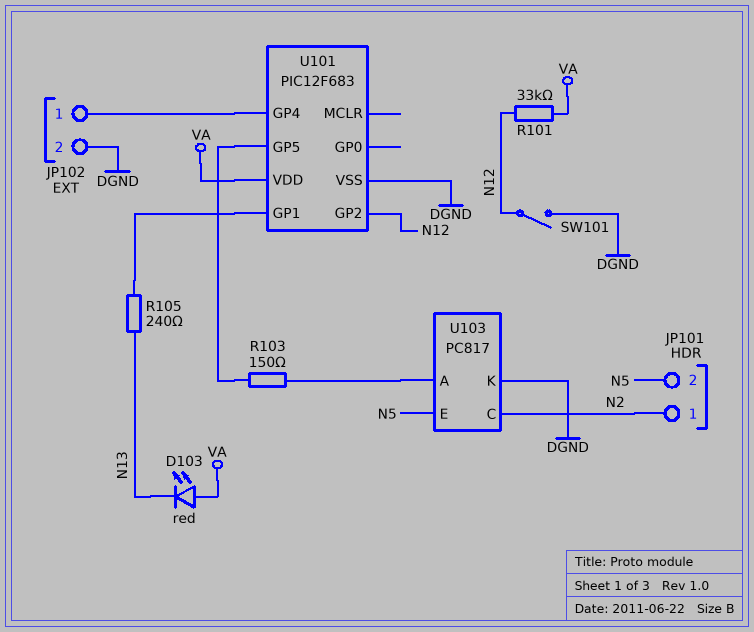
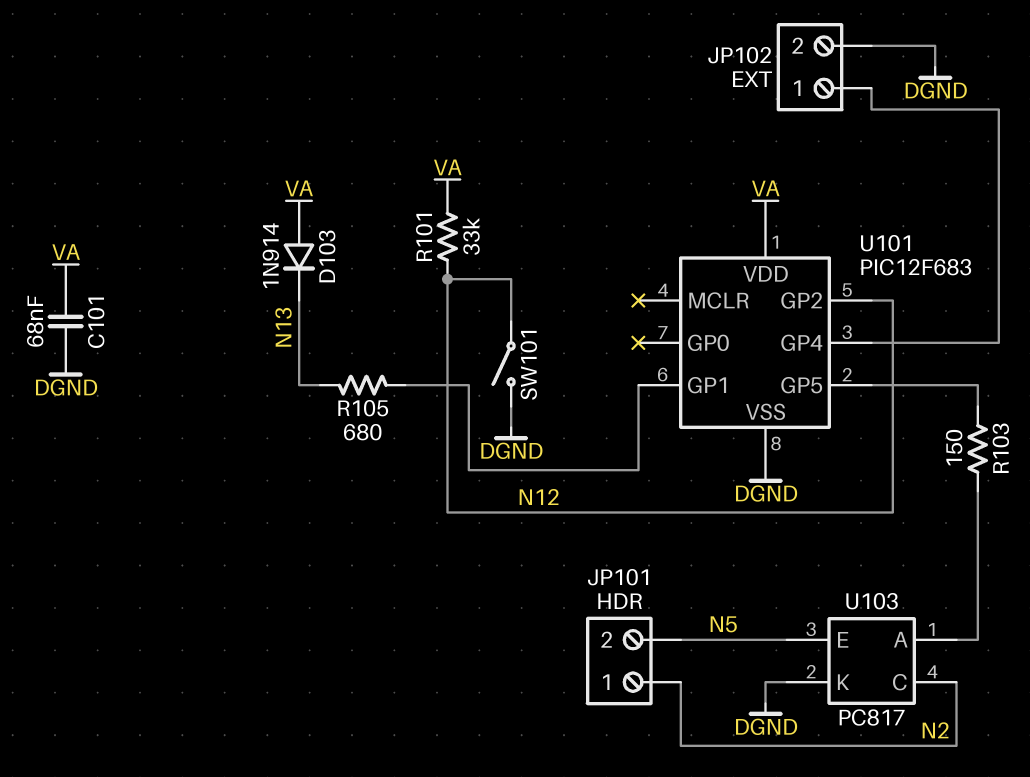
C101: none -> 68nF (DGND, VA)
D103: LED red (A VA, K N13) -> diode 1N914 (A VA, K N13)
R105: 240 (N13, U101/GP1) -> 680 (N13, U101/GP1)

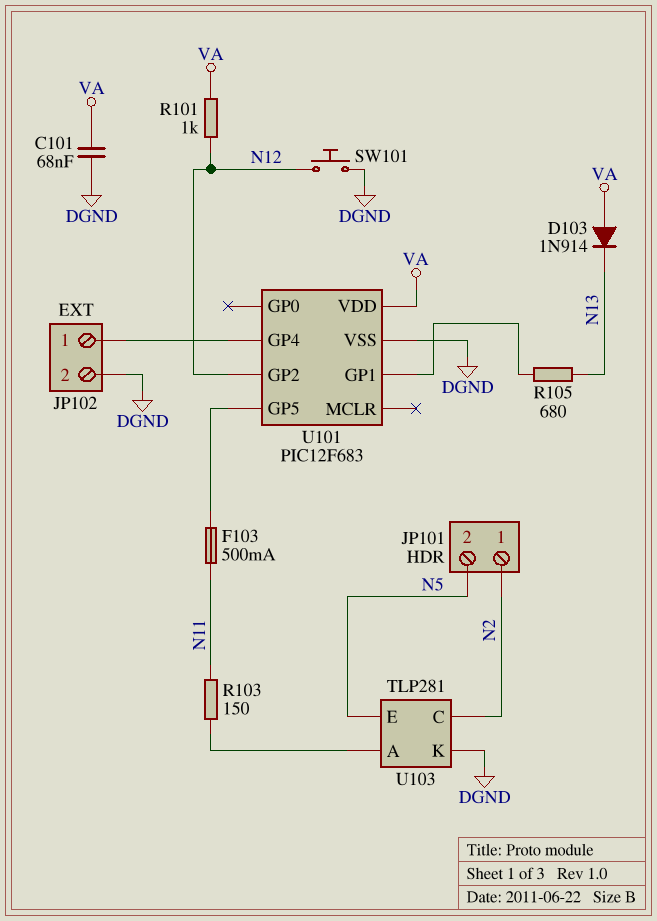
F103: none -> 500mA (N11, U101/GP5)
R101: 33k (N12, VA) -> 1k (N12, VA)
R103: 150 (U101/GP5, U103/A) -> 150 (N11, U103/A)
SW101: switch (DGND, N12) -> button (DGND, N12)
U103: PC817 -> TLP281

